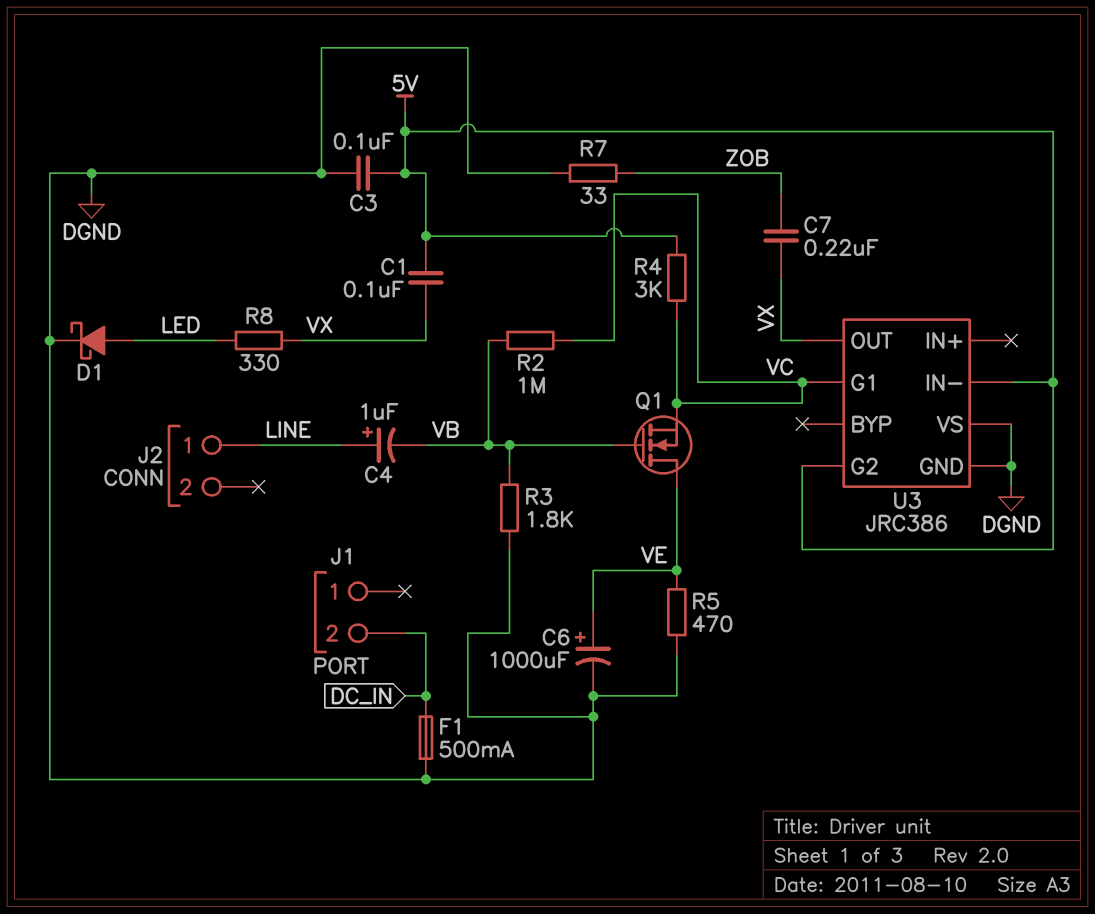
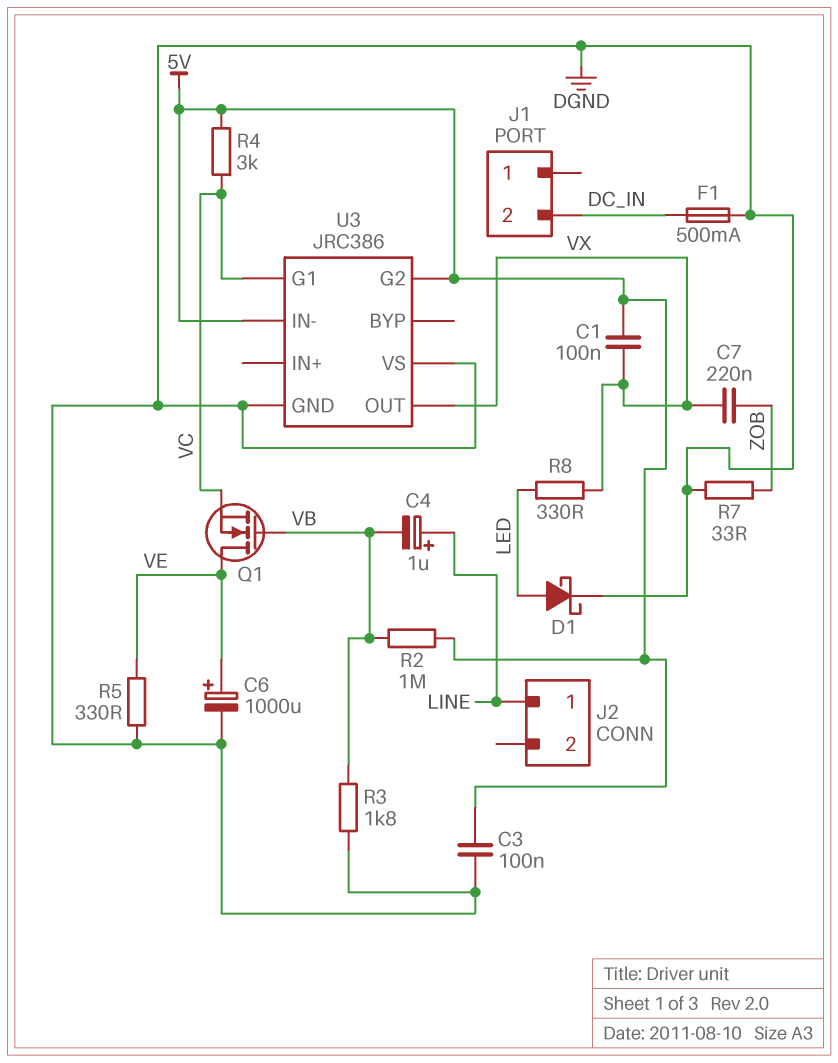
R2: 1M (VB, VC) -> 1M (5V, VB)
R5: 470 (DGND, VE) -> 330 (DGND, VE)

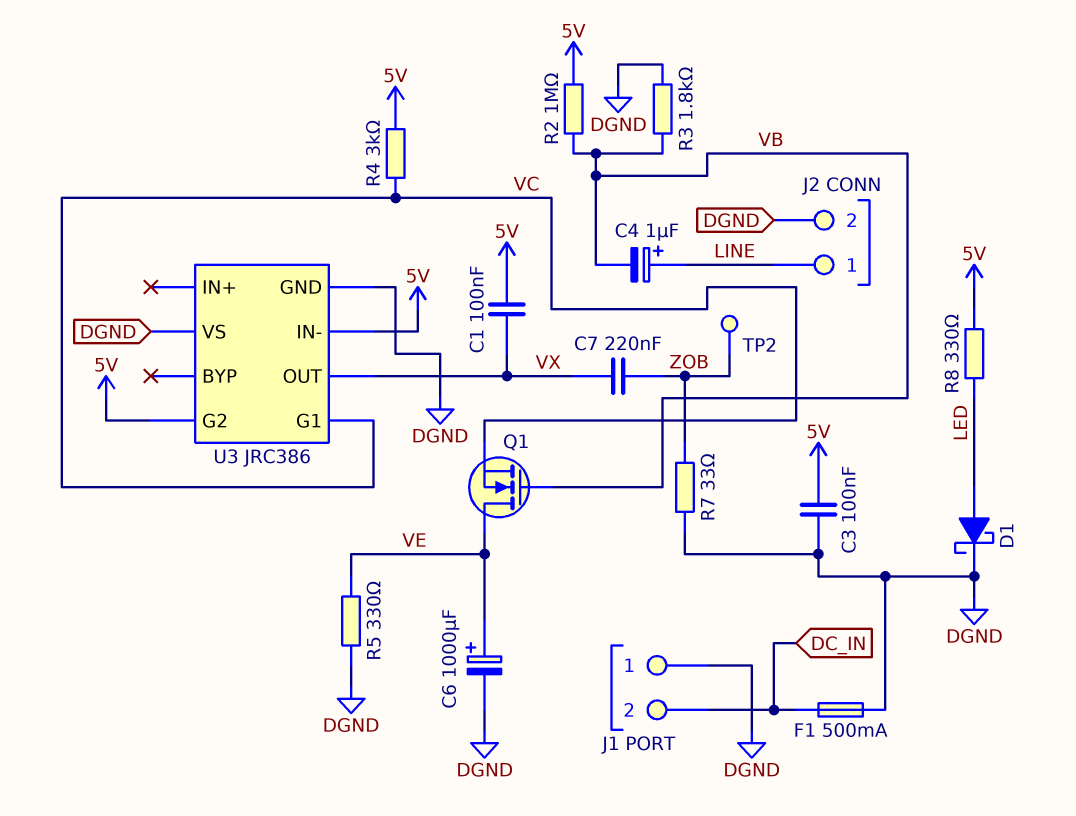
J1 pin 1: none -> DGND
J2 pin 2: none -> DGND
R8: 330 (LED, VX) -> 330 (5V, LED)
TP2: none -> test point (ZOB)

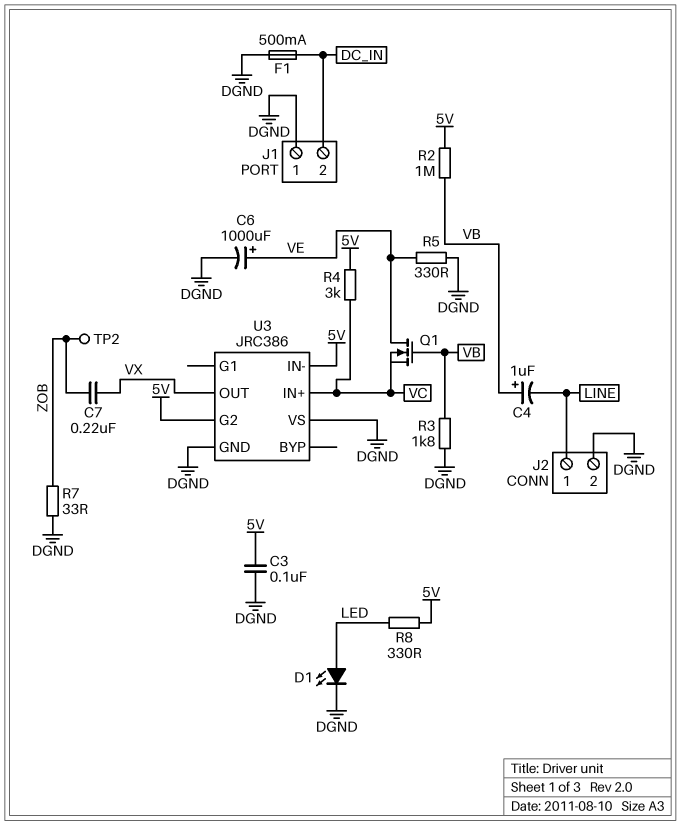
C1: 100nF (5V, VX) -> none
C4: 1uF (plus LINE, minus VB) -> 1uF (plus VB, minus LINE)
D1: schottky (A LED, K DGND) -> LED (A LED, K DGND)
U3 pin G1: VC -> none
U3 pin IN+: none -> VC

